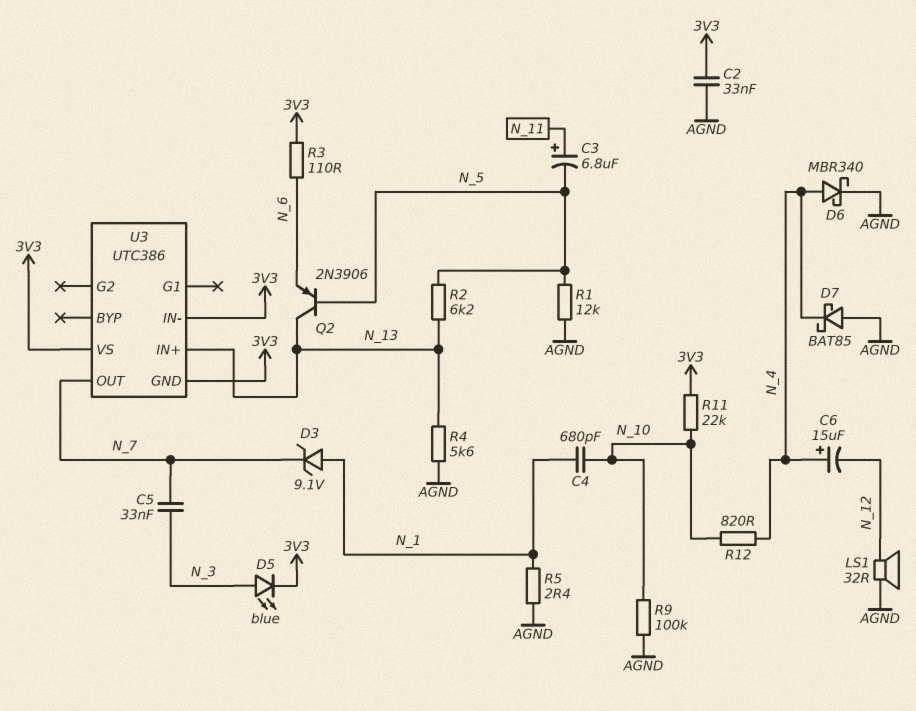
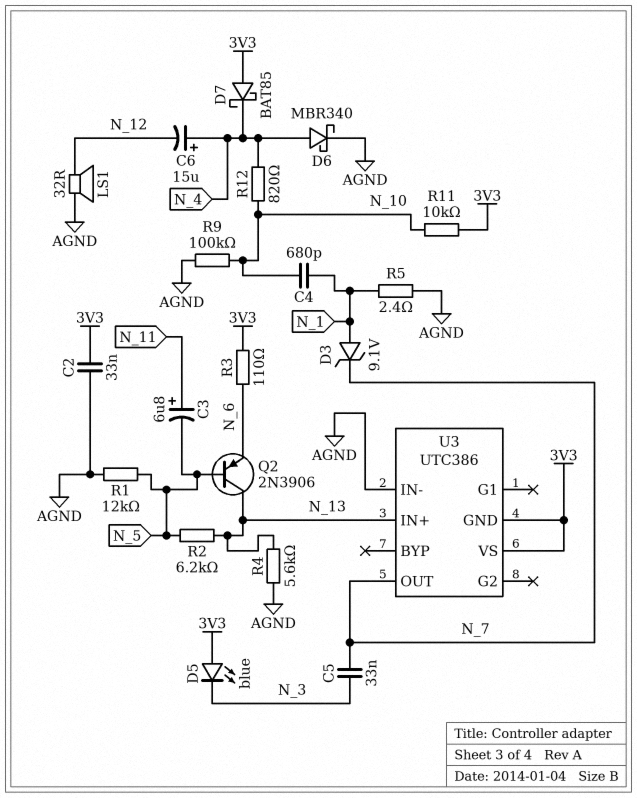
D5: LED blue (A N_3, K 3V3) -> LED blue (A 3V3, K N_3)
D7: schottky BAT85 (A AGND, K N_4) -> schottky BAT85 (A 3V3, K N_4)
R11: 22k (3V3, N_10) -> 10k (3V3, N_10)
U3 pin IN-: 3V3 -> AGND

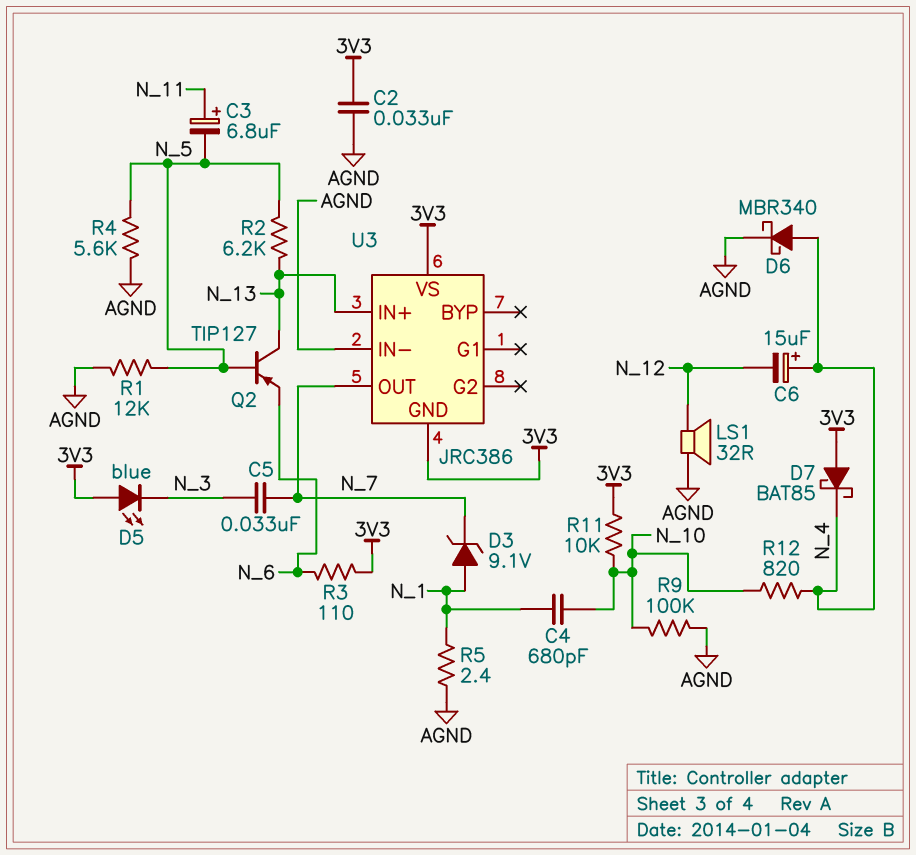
Q2: PNP 2N3906 (B N_5, C N_13, E N_6) -> PNP TIP127 (B N_5, C N_13, E N_6)
R4: 5.6k (AGND, N_13) -> 5.6k (AGND, N_5)
U3: UTC386 -> JRC386

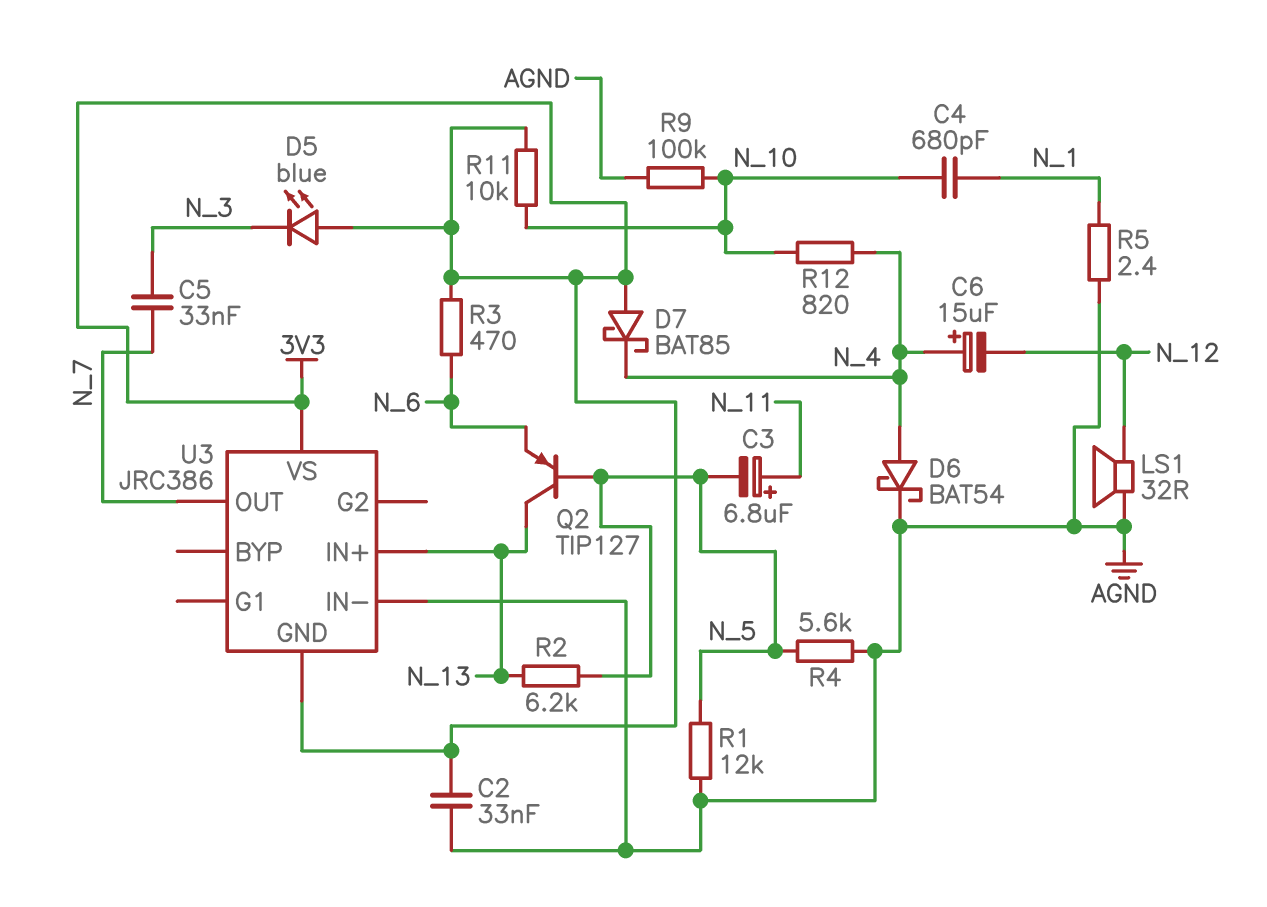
D3: zener 9.1V (A N_1, K N_7) -> none
D6: schottky MBR340 (A N_4, K AGND) -> schottky BAT54 (A N_4, K AGND)
R3: 110 (3V3, N_6) -> 470 (3V3, N_6)

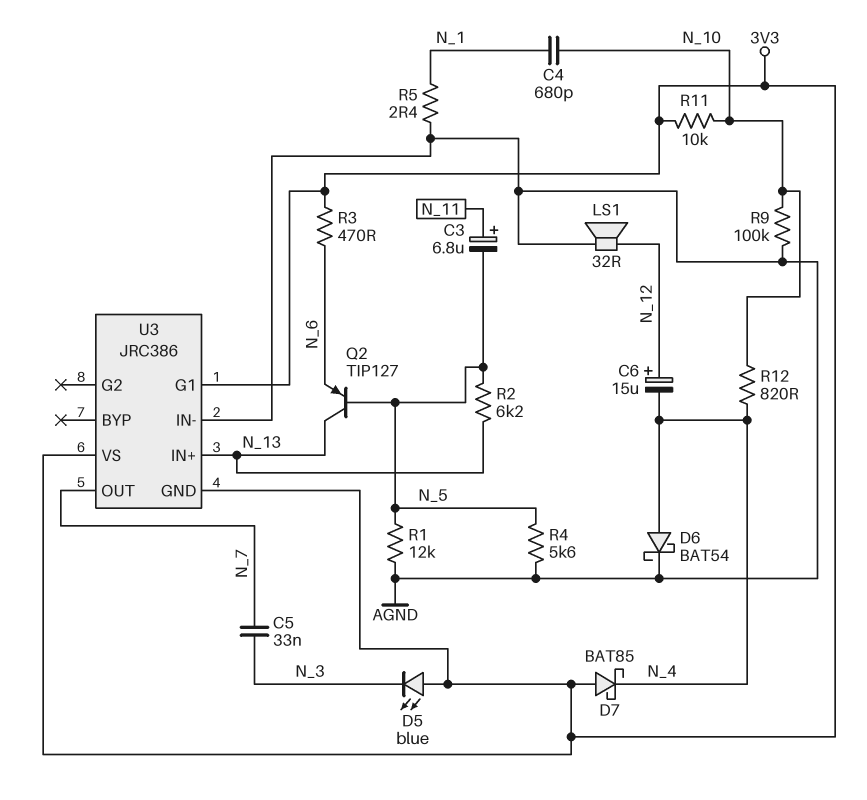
C2: 33nF (3V3, AGND) -> none
C6: 15uF (plus N_4, minus N_12) -> 15uF (plus N_12, minus N_4)
U3 pin G1: none -> 3V3

